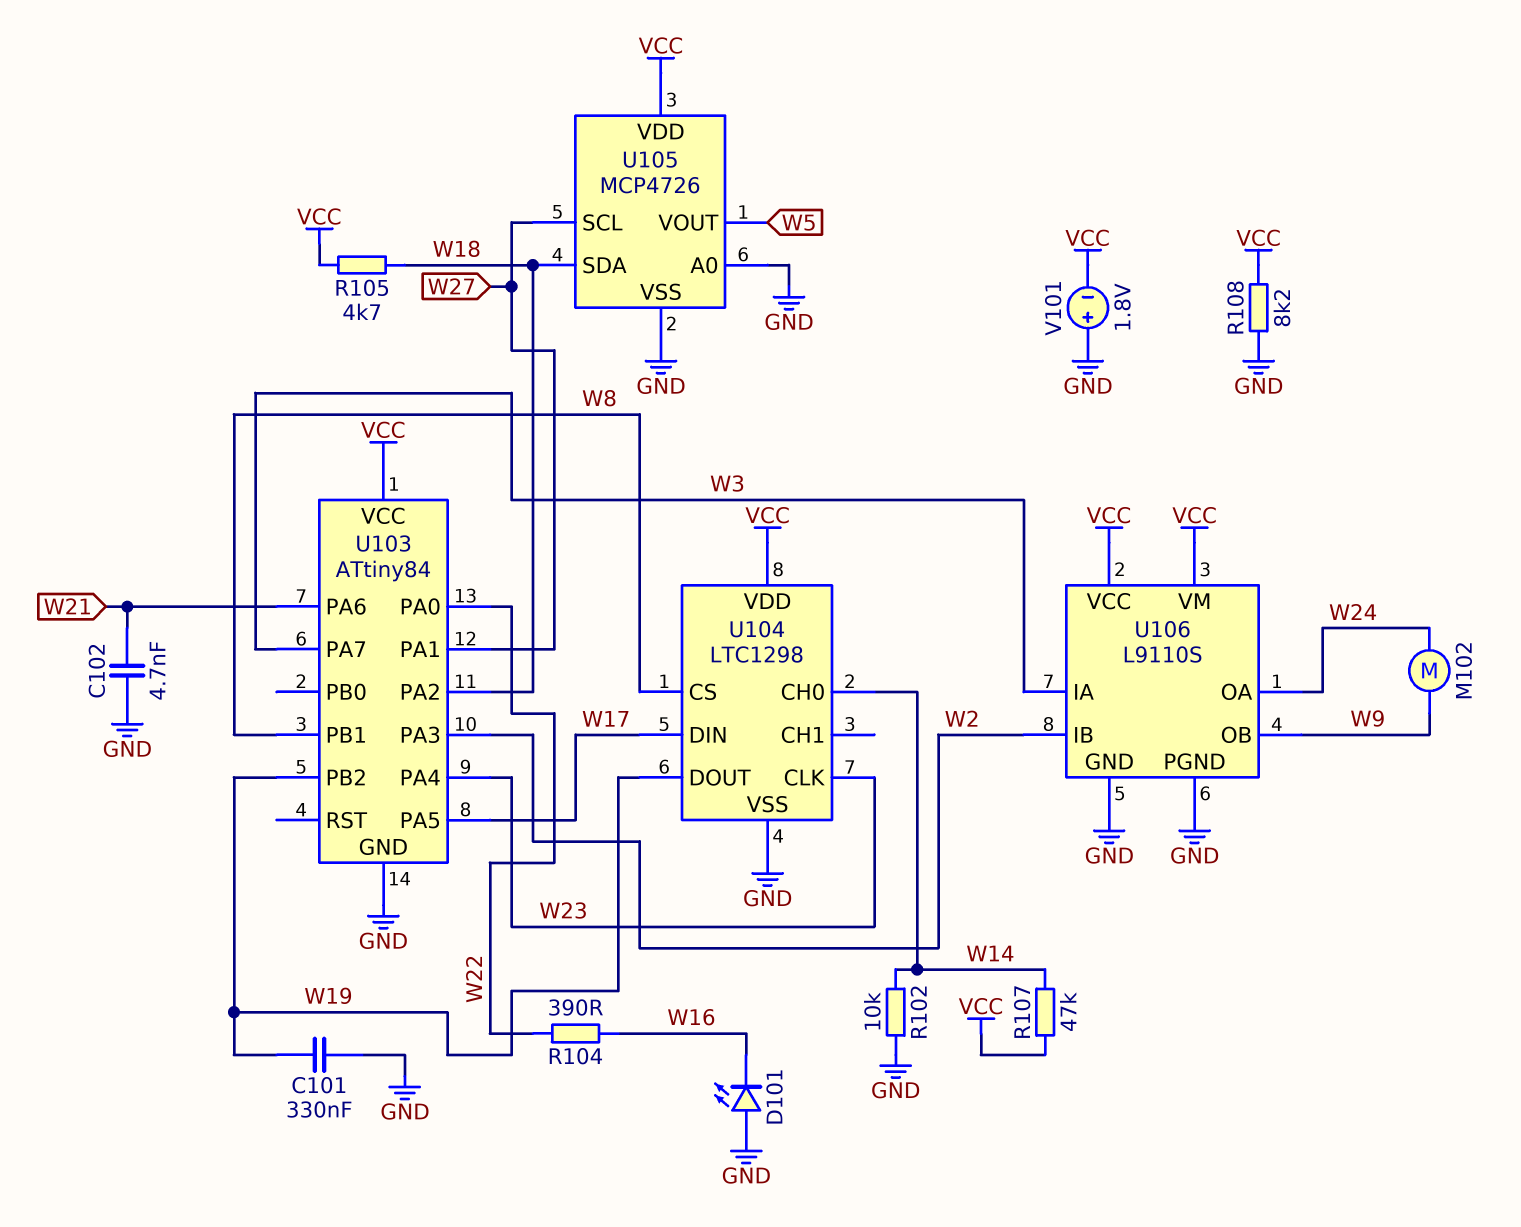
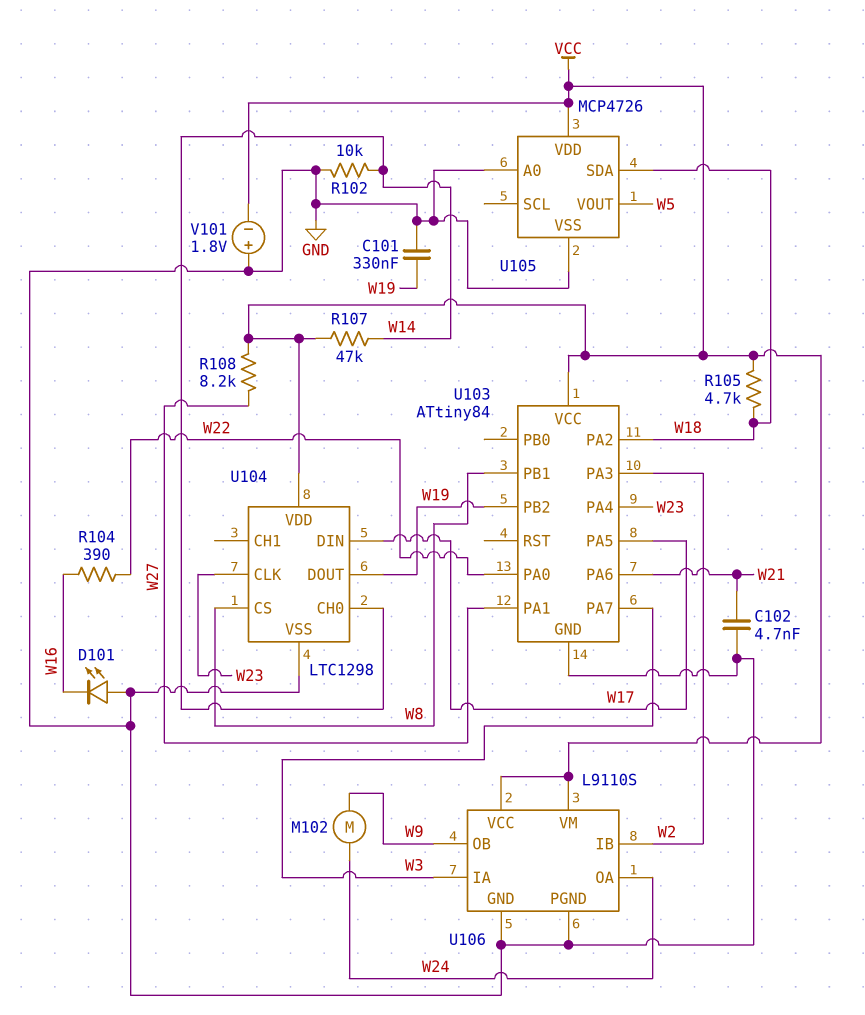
R108: 8.2k (GND, VCC) -> 8.2k (VCC, W27)
U105 pin SCL: W27 -> none

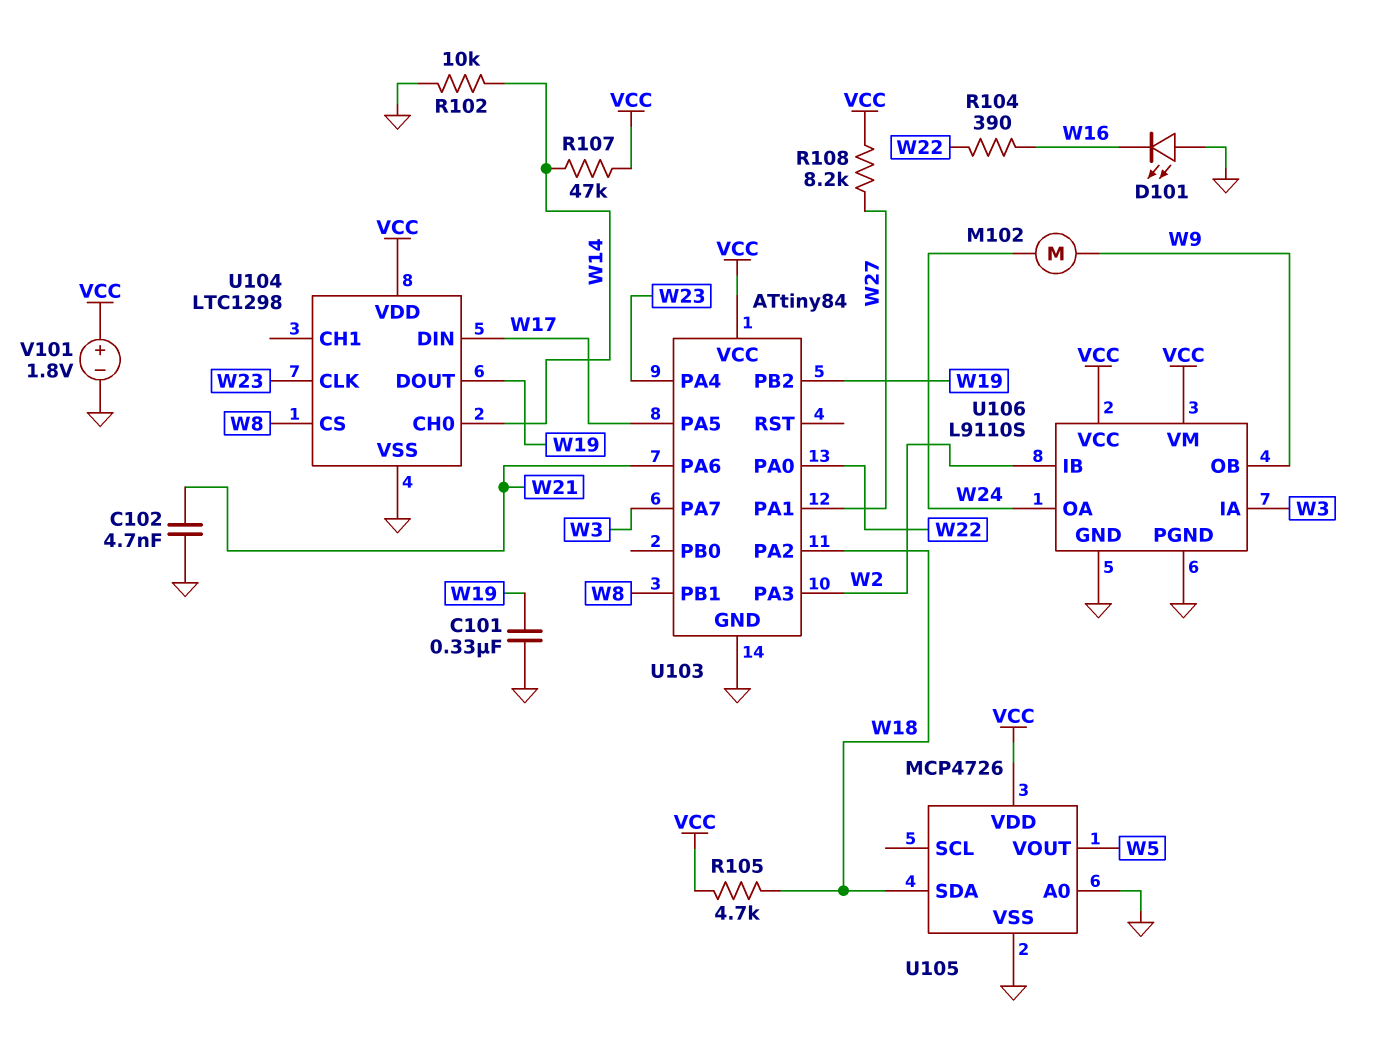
V101: 1.8V (plus GND, minus VCC) -> 1.8V (plus VCC, minus GND)

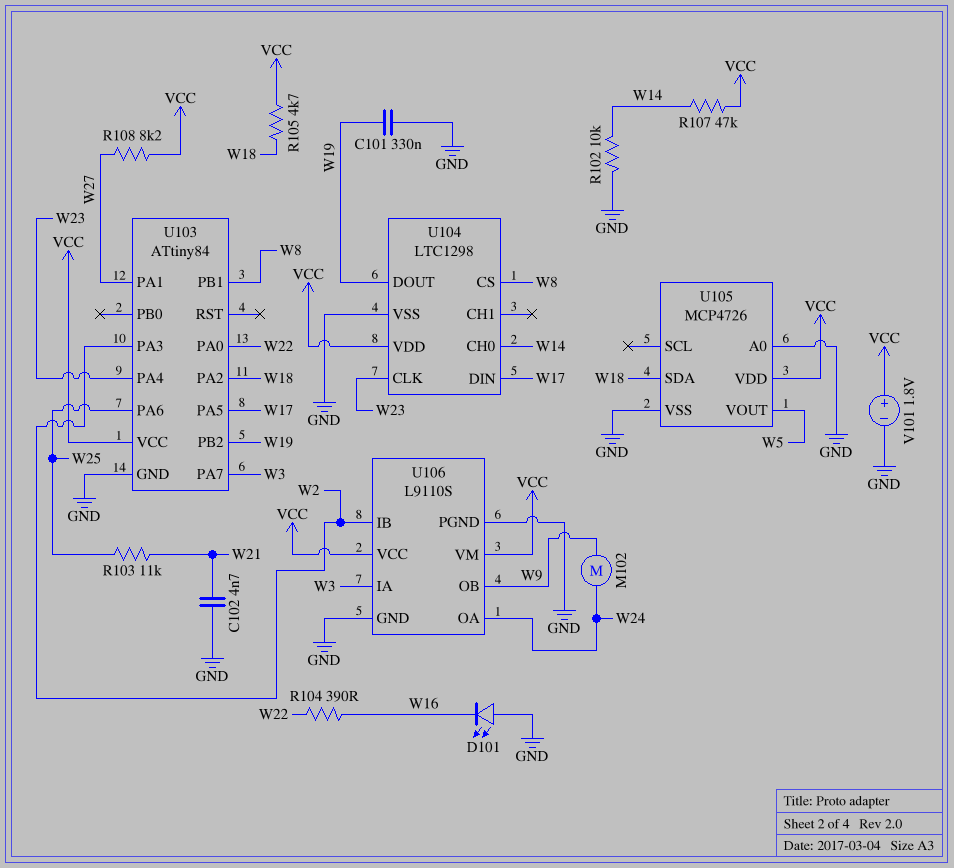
R103: none -> 11k (W21, W25)
U103 pin PA6: W21 -> W25

